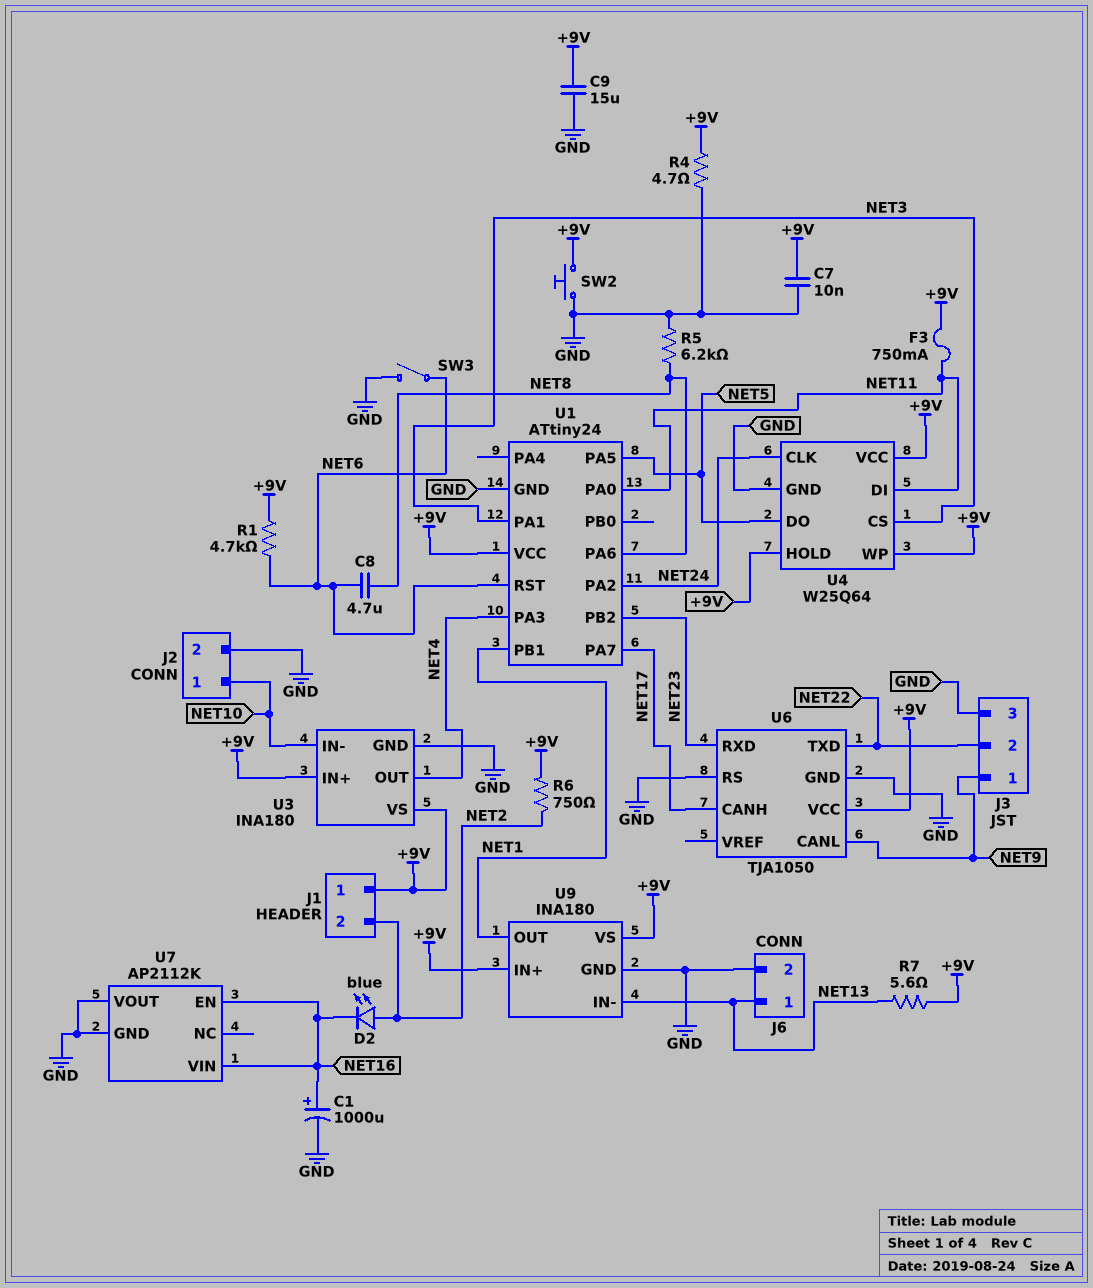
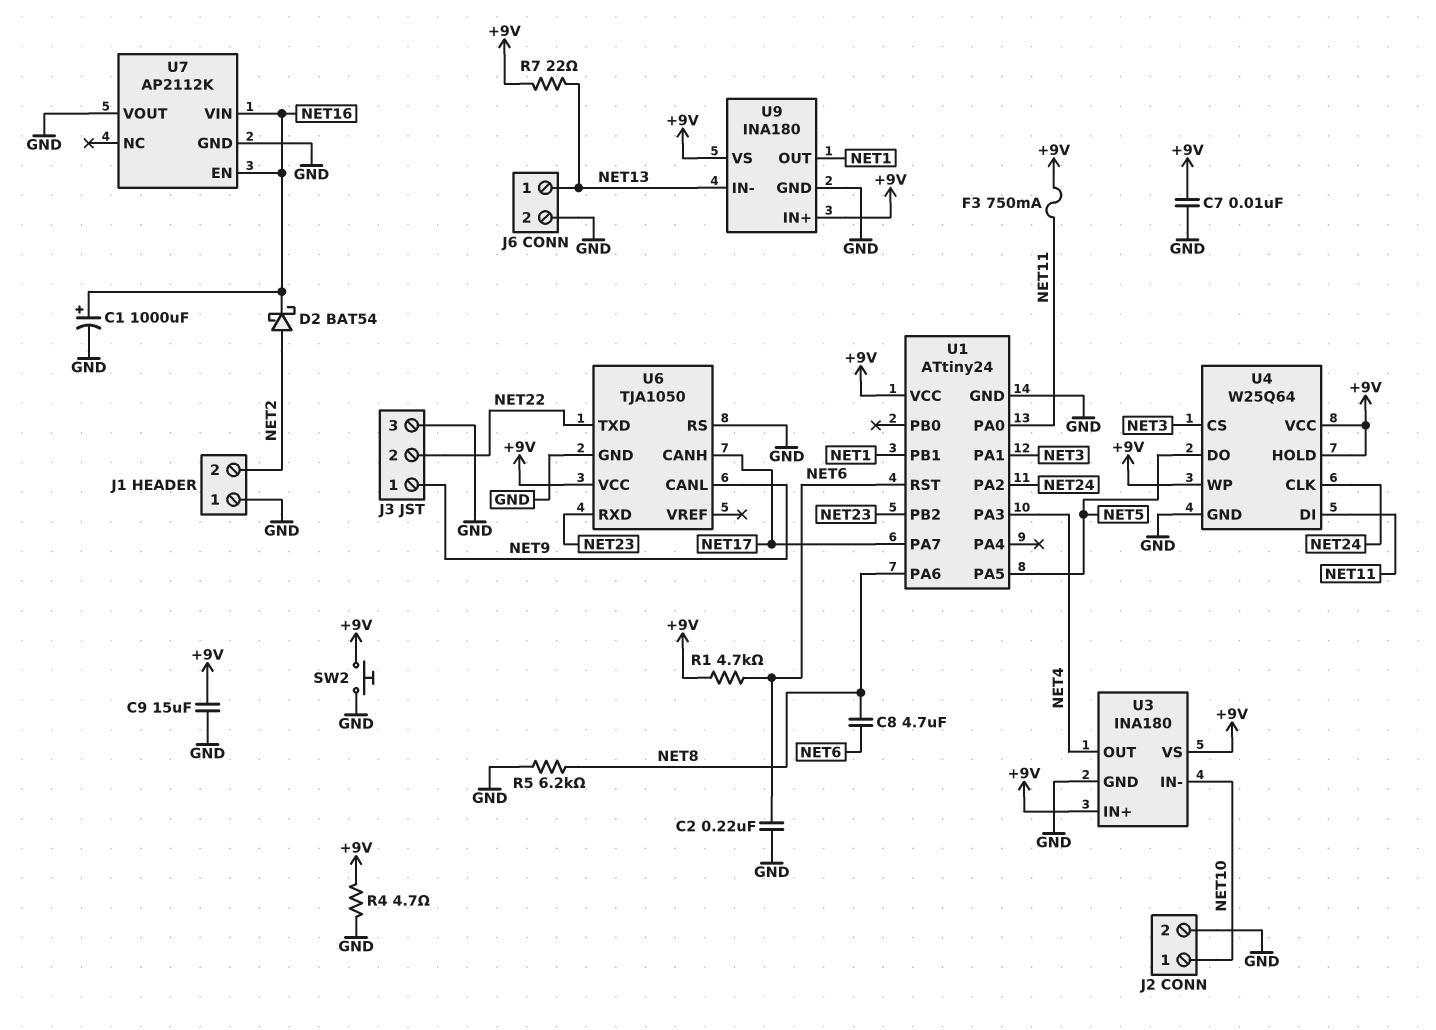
C2: none -> 220nF (GND, NET6)
D2: LED blue (A NET2, K NET16) -> schottky BAT54 (A NET2, K NET16)
J1 pin 1: +9V -> GND
R6: 750 (+9V, NET2) -> none
R7: 5.6 (+9V, NET13) -> 22 (+9V, NET13)
SW3: switch (GND, NET6) -> none

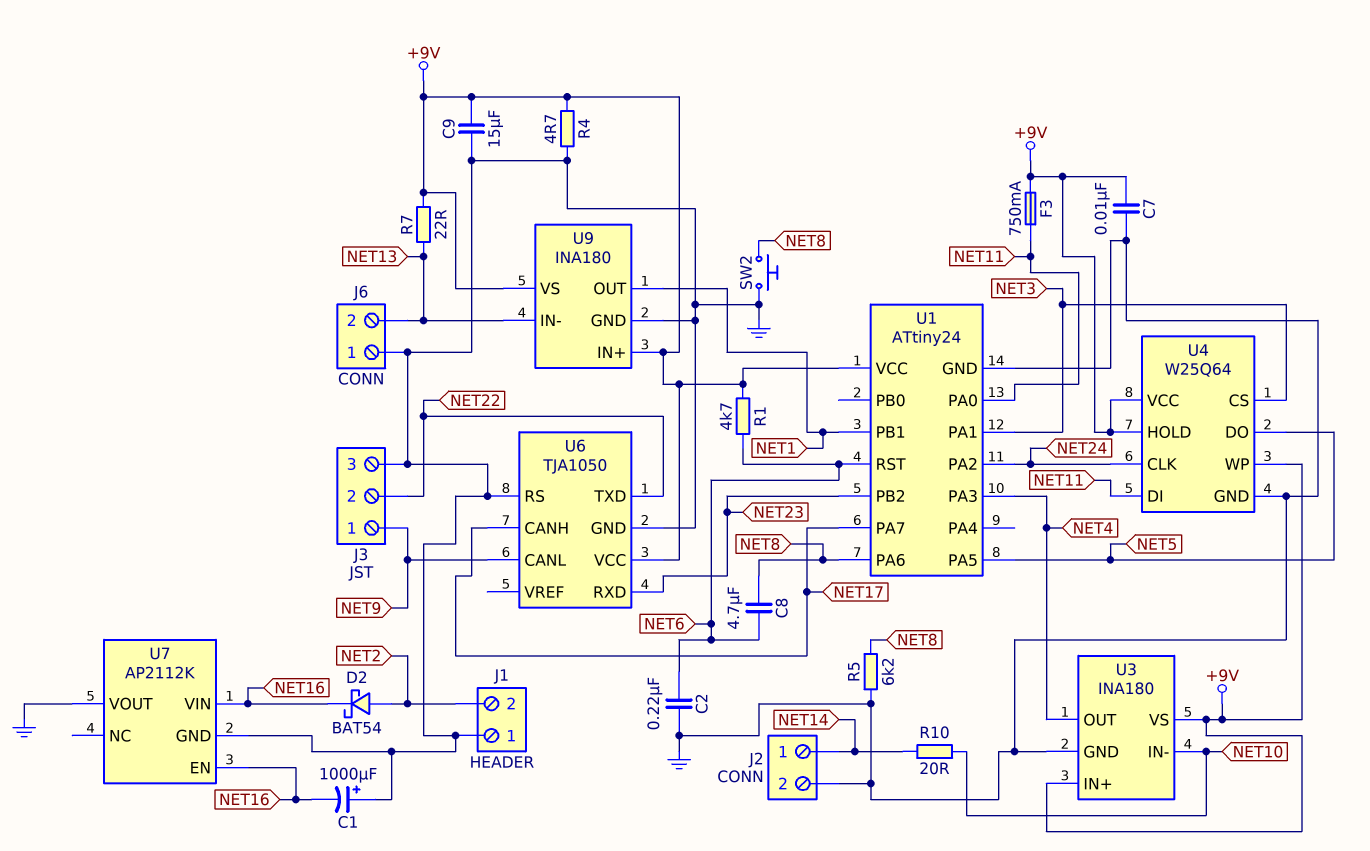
C1: 1000uF (plus NET16, minus GND) -> 1000uF (plus GND, minus NET16)
J2 pin 1: NET10 -> NET14
J6 pin 1: NET13 -> GND
J6 pin 2: GND -> NET13
R10: none -> 20 (NET10, NET14)
SW2: button (+9V, GND) -> button (GND, NET8)

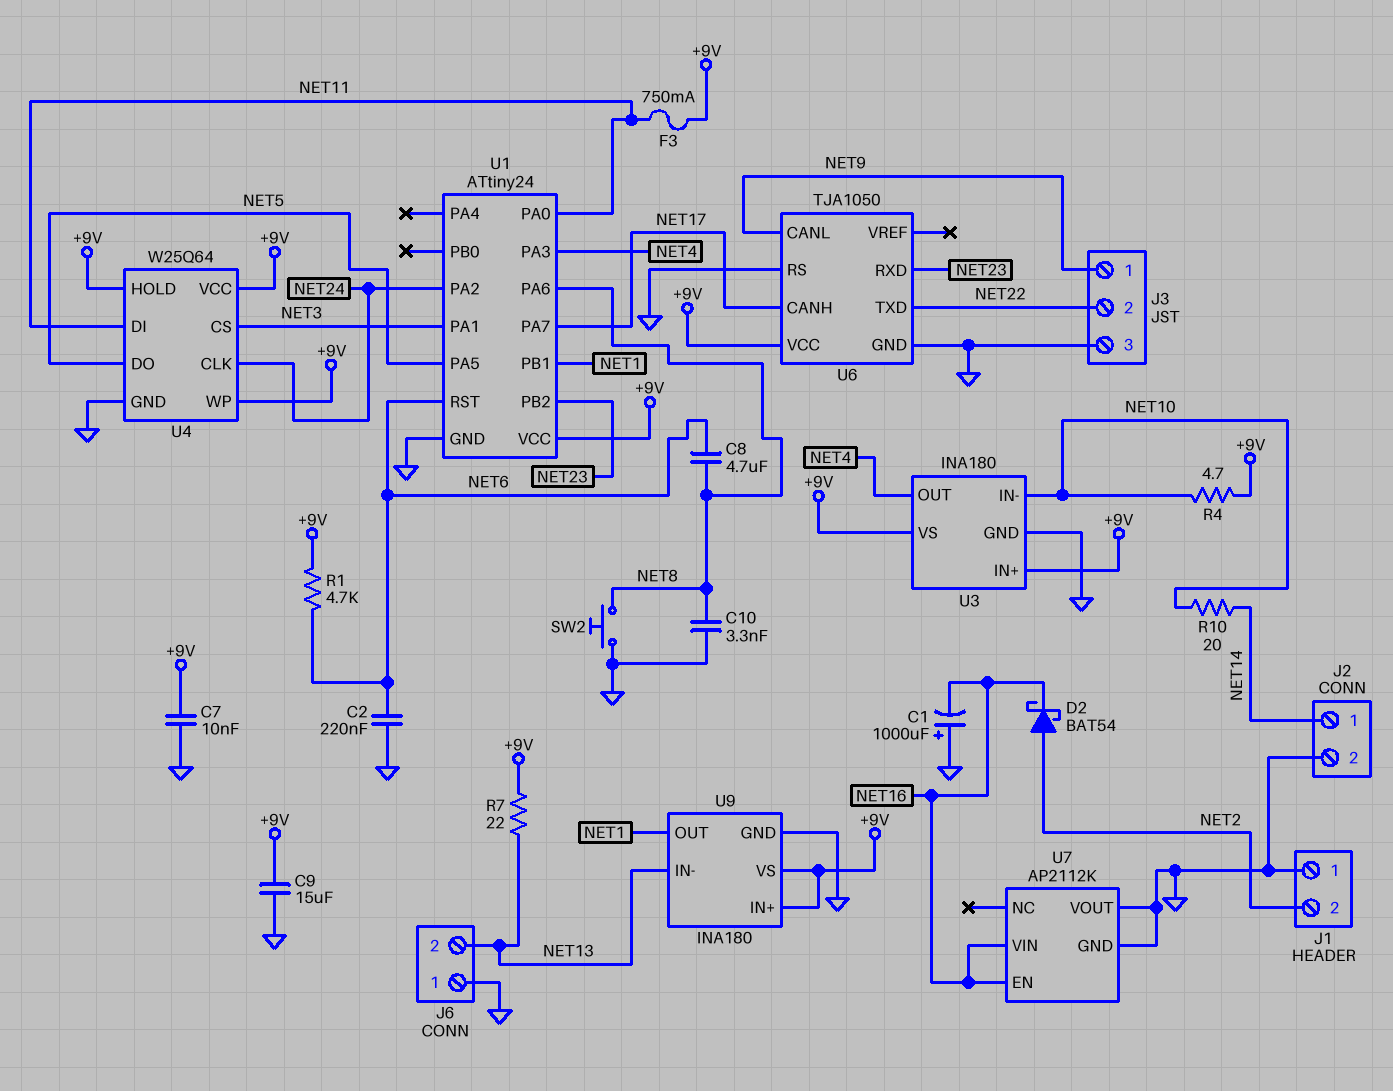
C10: none -> 3.3nF (GND, NET8)
R4: 4.7 (+9V, GND) -> 4.7 (+9V, NET10)
R5: 6.2k (GND, NET8) -> none

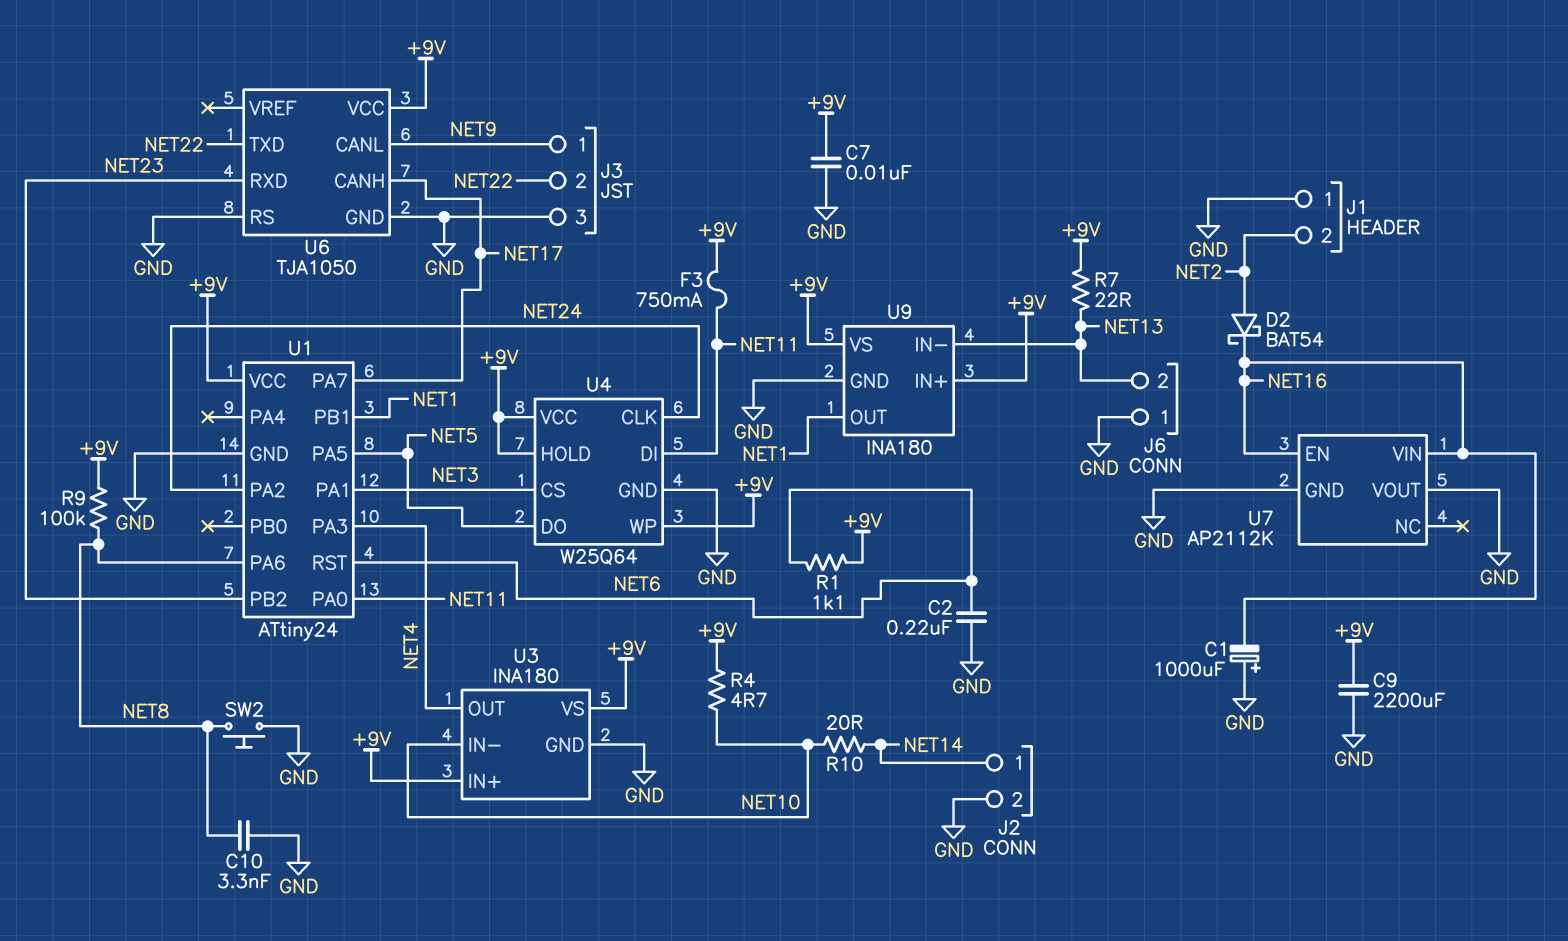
C8: 4.7uF (NET6, NET8) -> none
C9: 15uF (+9V, GND) -> 2200uF (+9V, GND)
R1: 4.7k (+9V, NET6) -> 1.1k (+9V, NET6)
R9: none -> 100k (+9V, NET8)

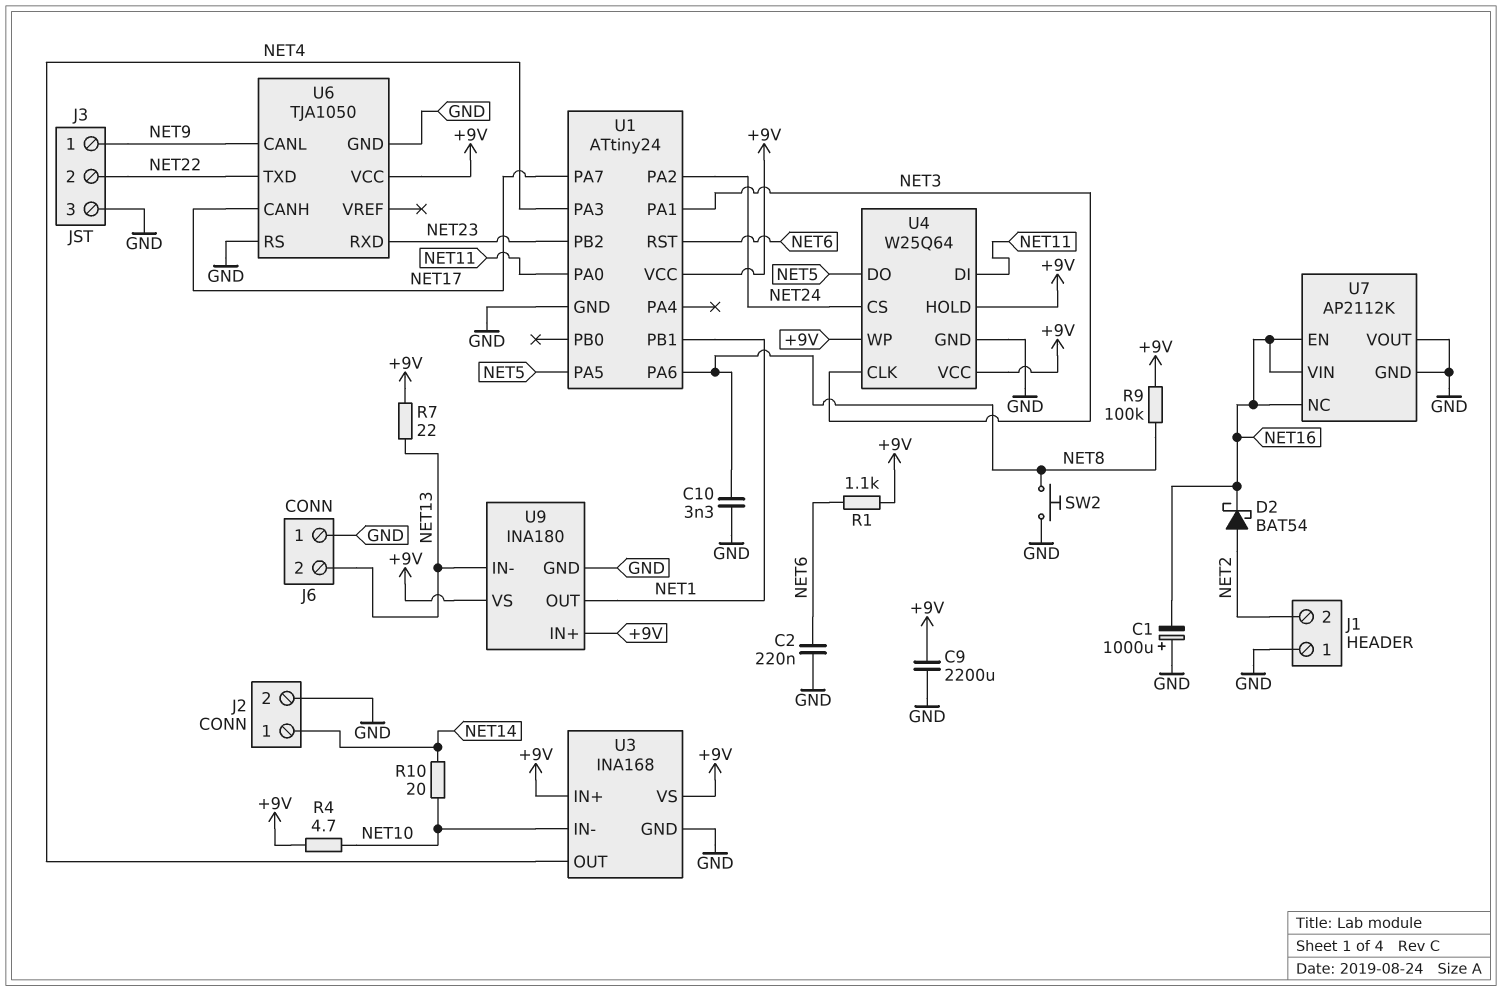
C7: 10nF (+9V, GND) -> none
F3: 750mA (+9V, NET11) -> none
U3: INA180 -> INA168
U4 pin CLK: NET24 -> NET3
U4 pin CS: NET3 -> NET24
U7 pin NC: none -> NET16

